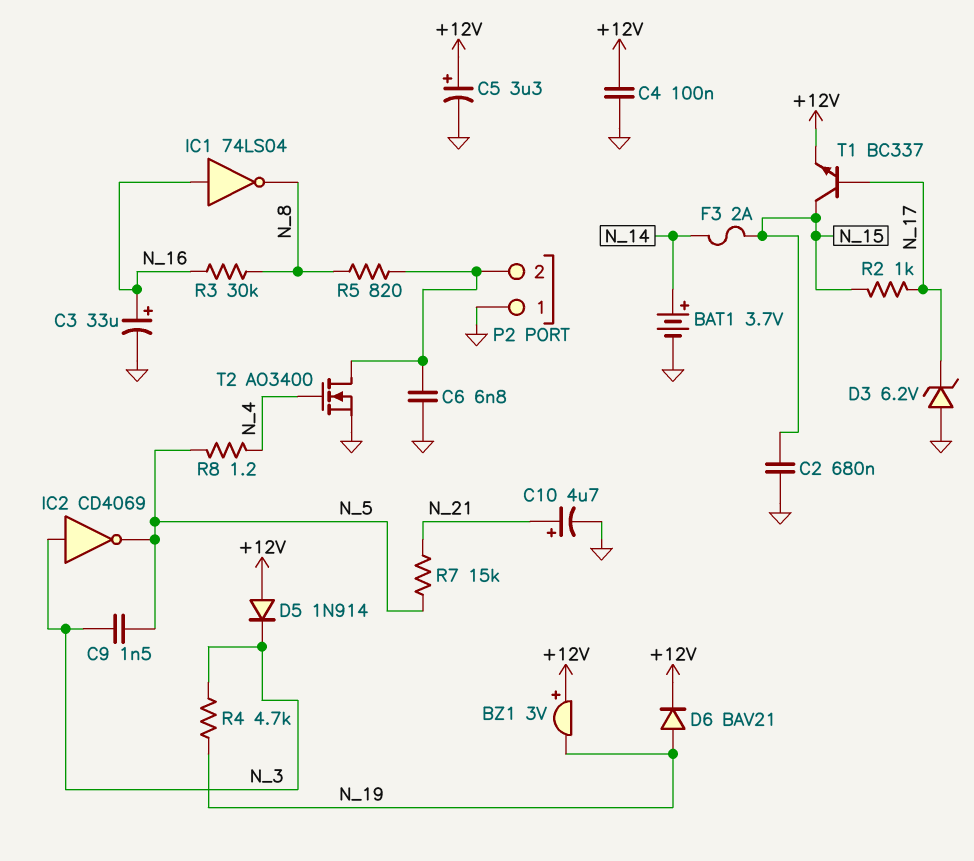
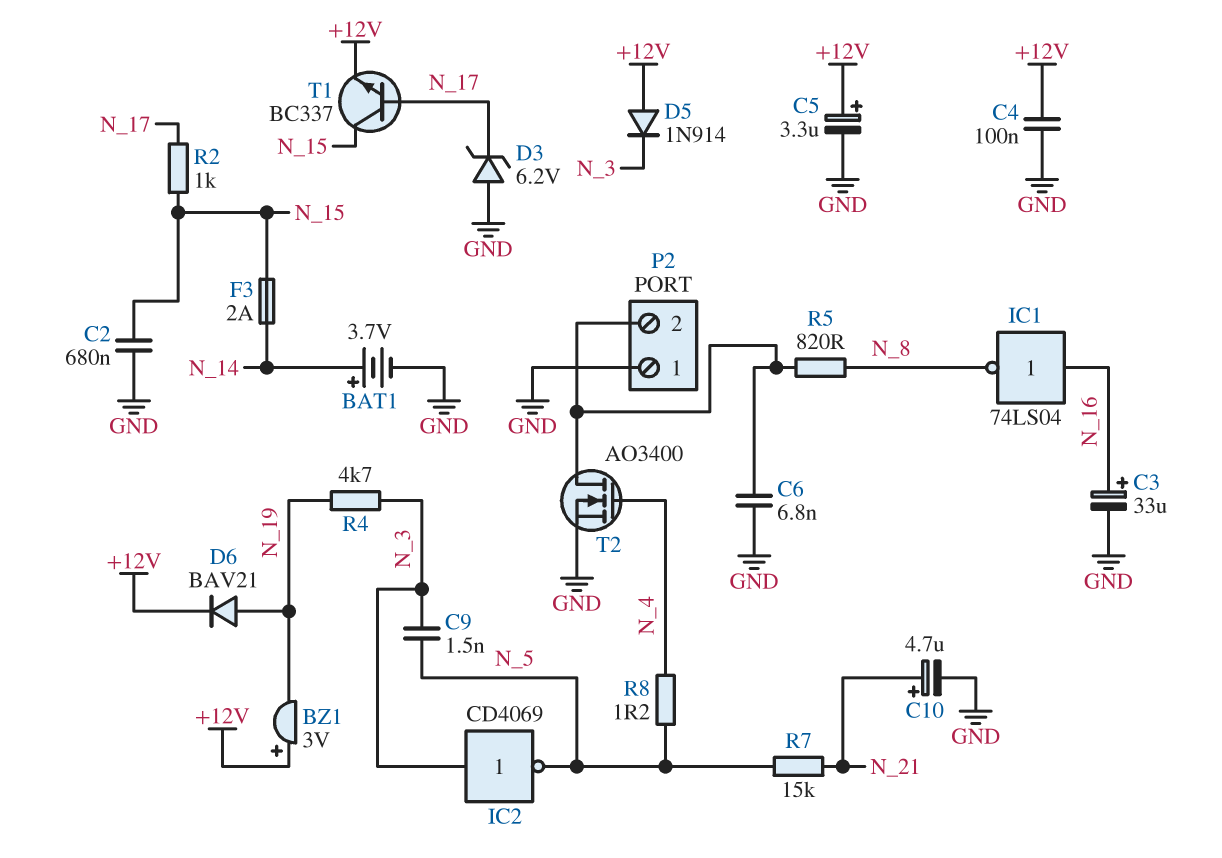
R3: 30k (N_8, N_16) -> none

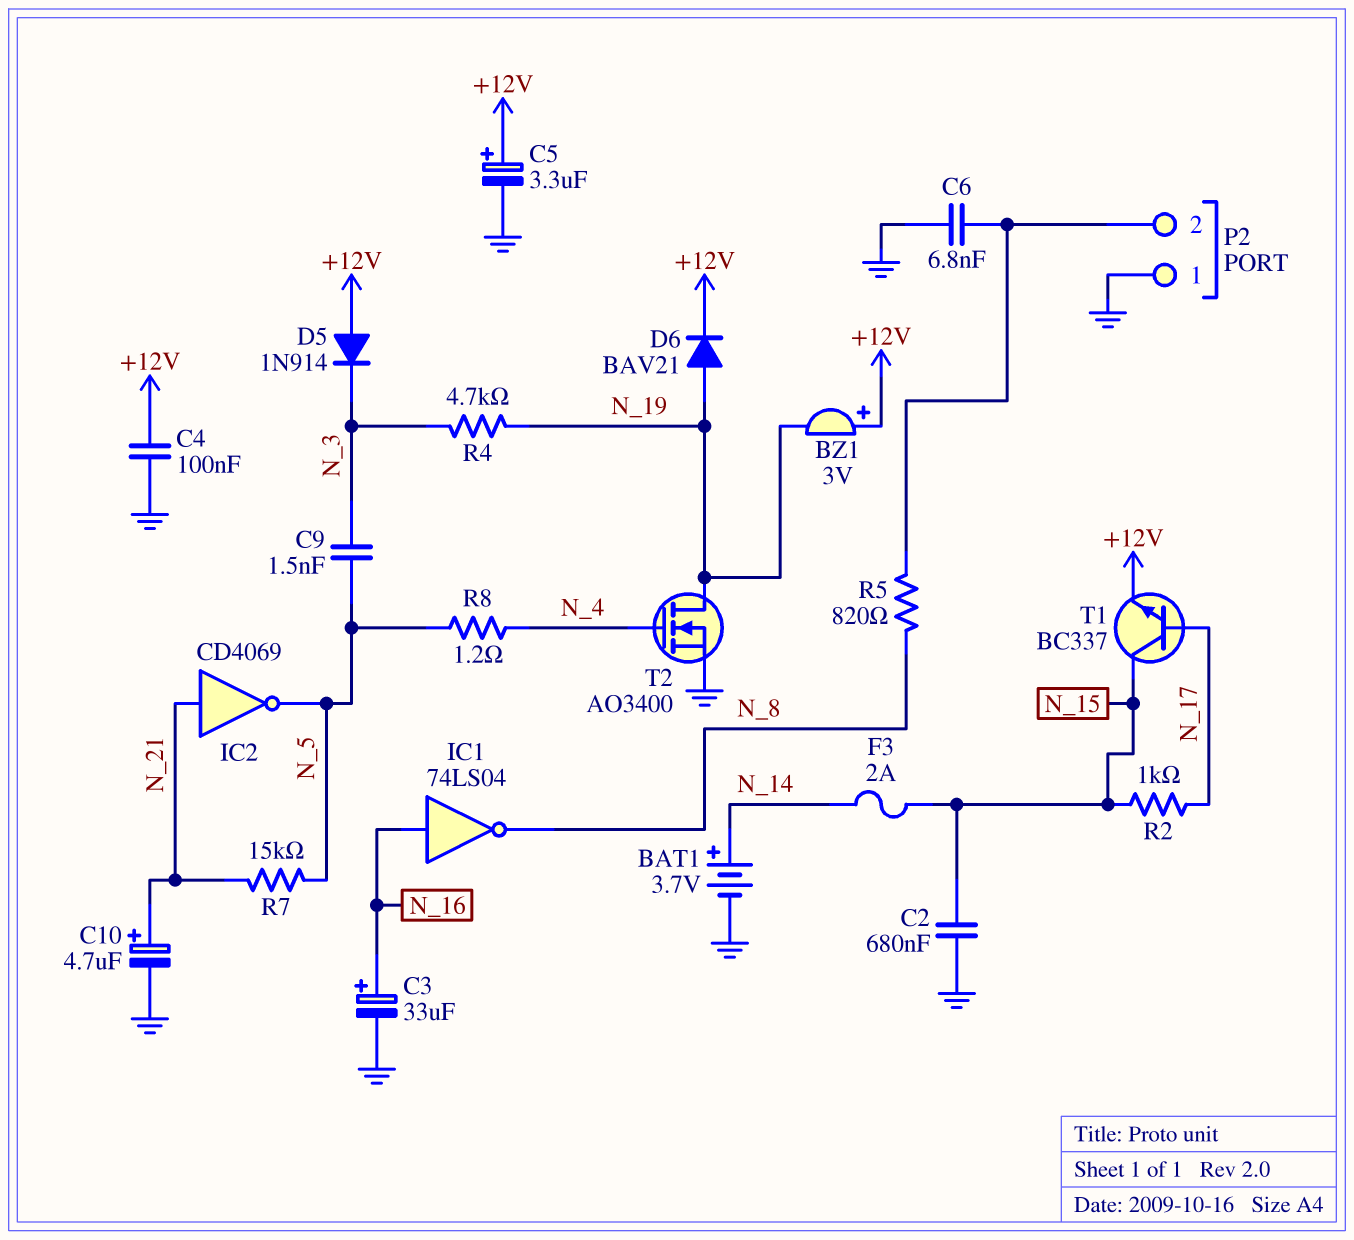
D3: zener 6.2V (A GND, K N_17) -> none
IC2: NOT CD4069 (in N_3, out N_5) -> NOT CD4069 (in N_21, out N_5)
T2: NMOS AO3400 (G N_4, D P2/2, S GND) -> NMOS AO3400 (G N_4, D N_19, S GND)

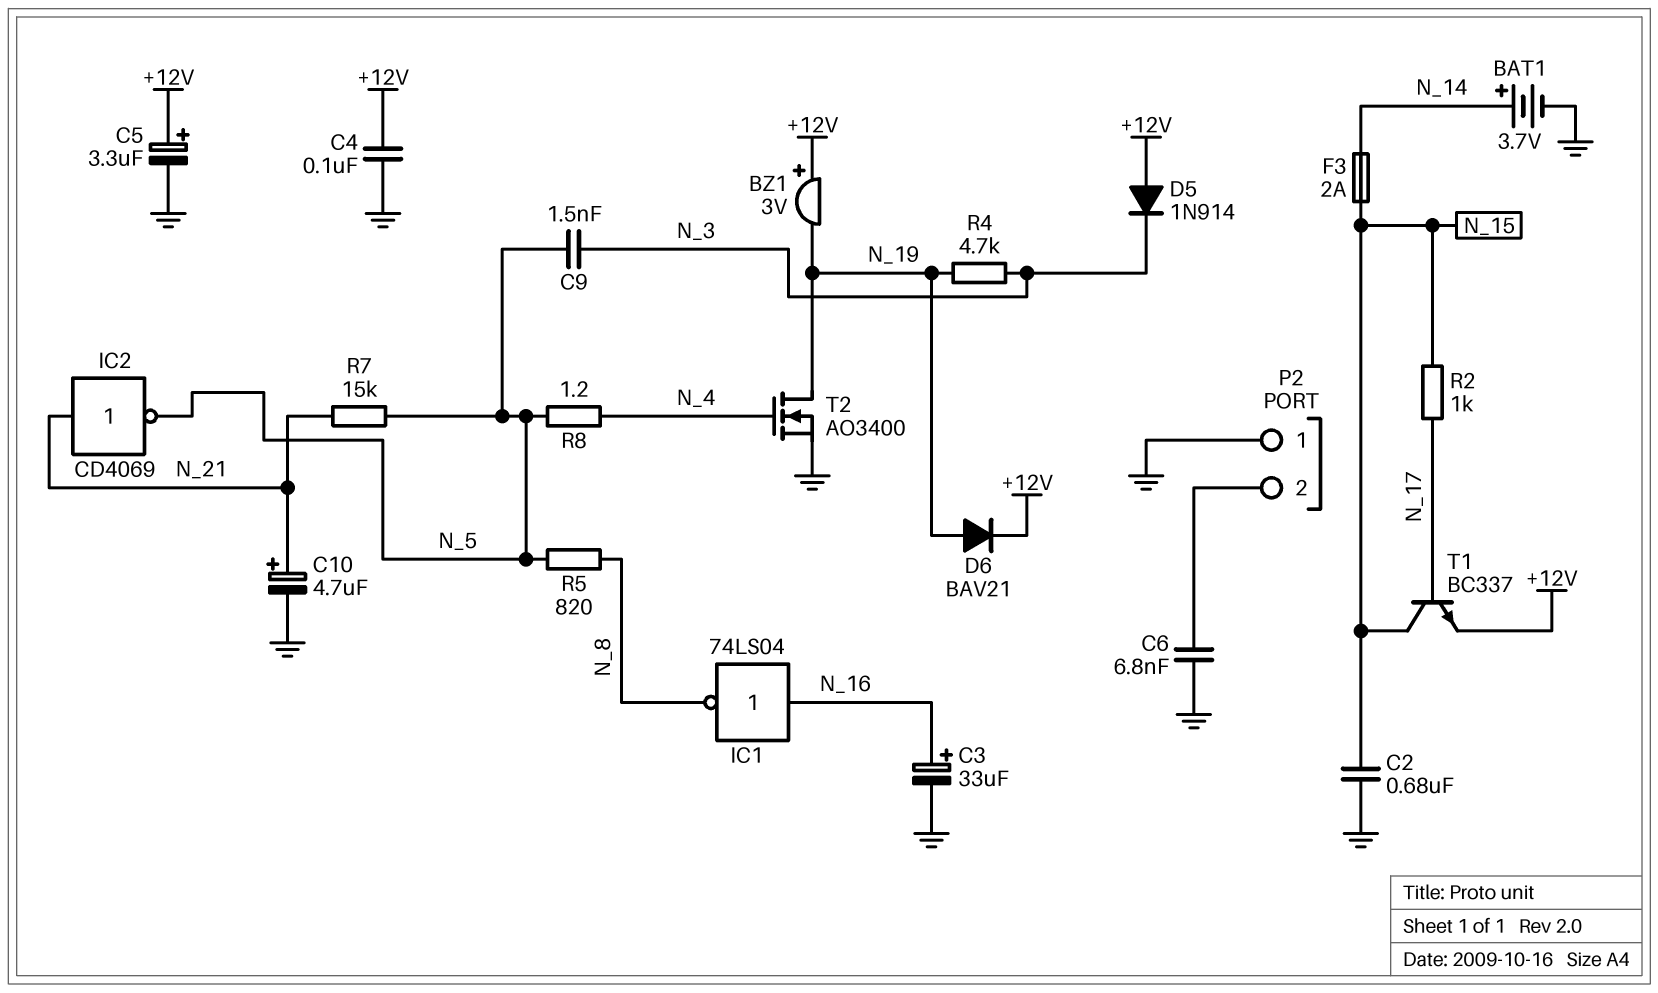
R5: 820 (N_8, P2/2) -> 820 (N_5, N_8)

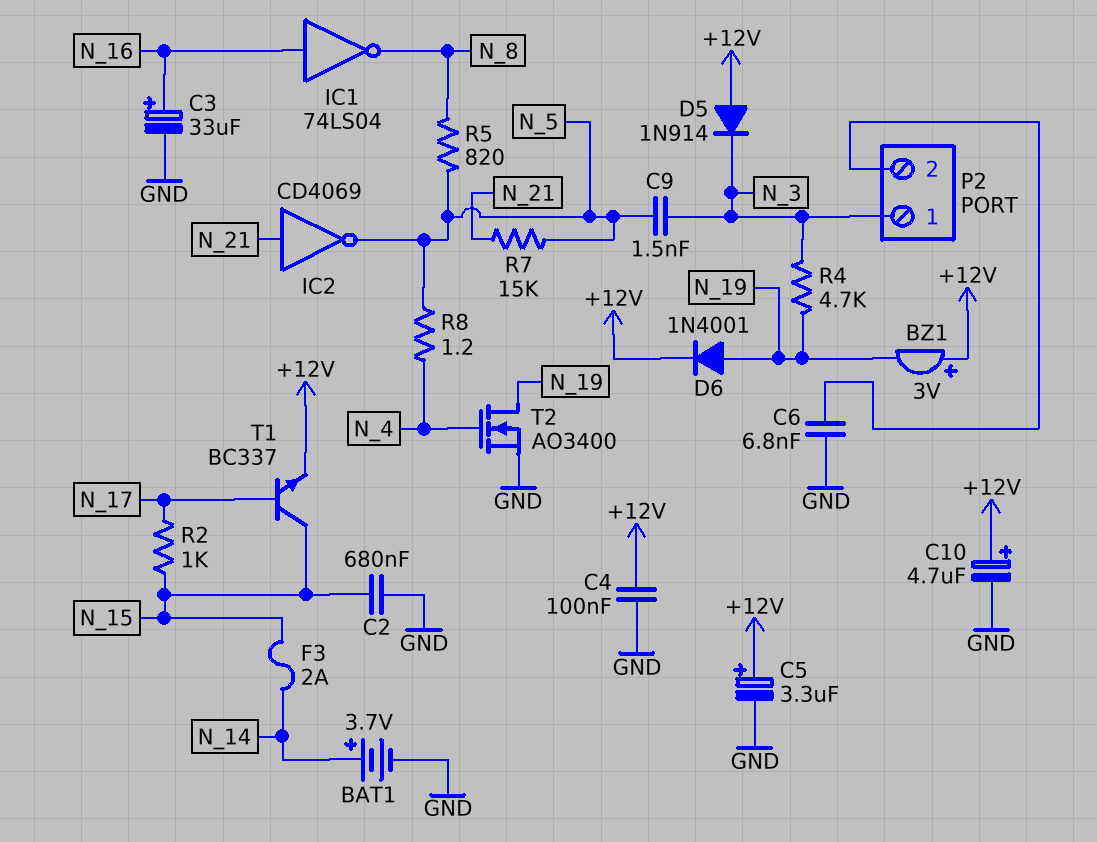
C10: 4.7uF (plus N_21, minus GND) -> 4.7uF (plus +12V, minus GND)
D6: diode BAV21 (A N_19, K +12V) -> diode 1N4001 (A N_19, K +12V)
P2 pin 1: GND -> N_3

